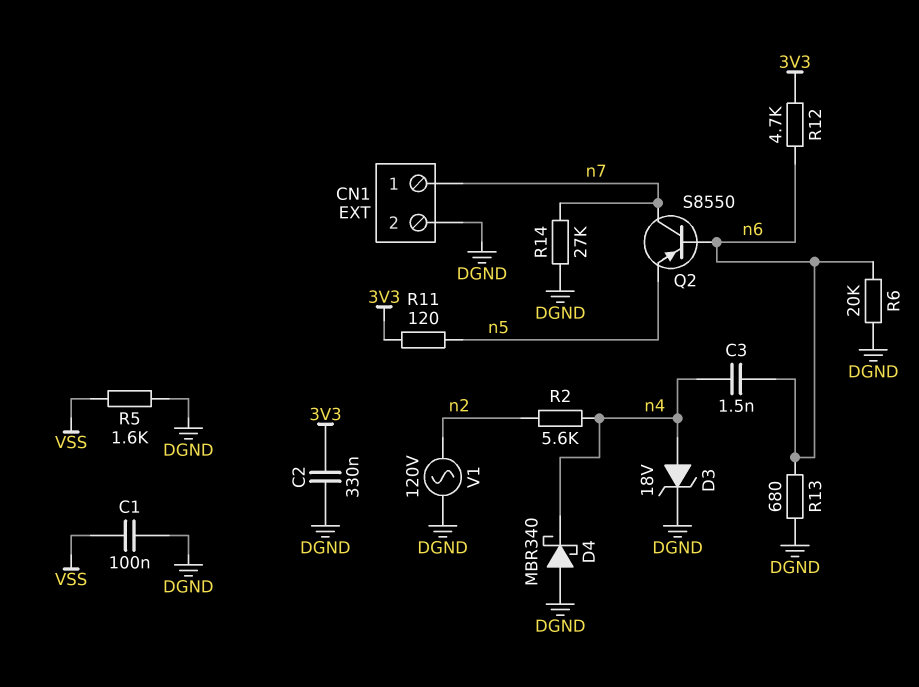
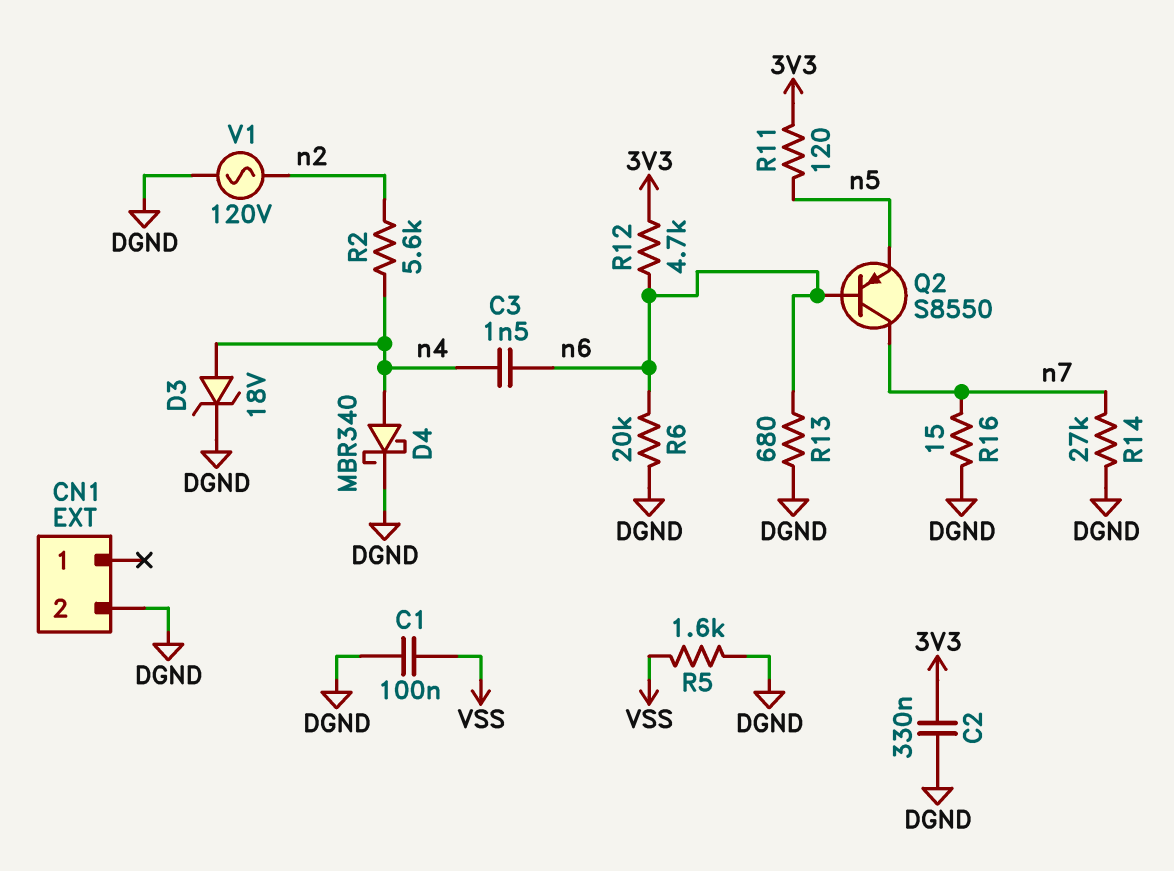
CN1 pin 1: n7 -> none
D4: schottky MBR340 (A DGND, K n4) -> schottky MBR340 (A n4, K DGND)
R16: none -> 15 (DGND, n7)

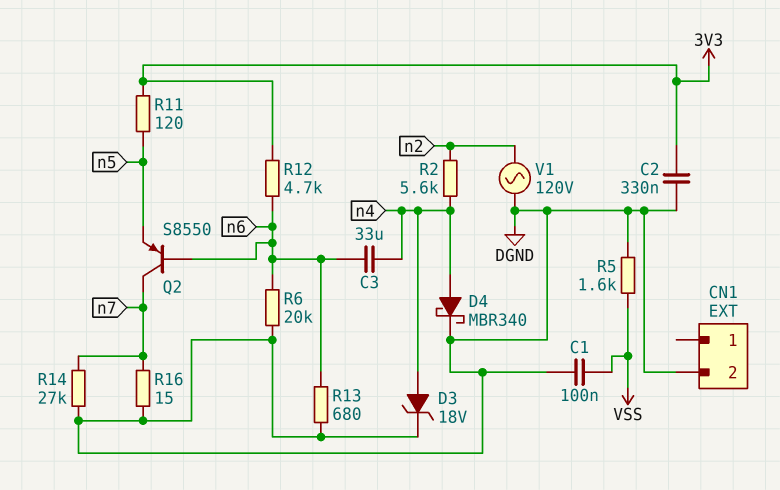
C3: 1.5nF (n4, n6) -> 33uF (n4, n6)

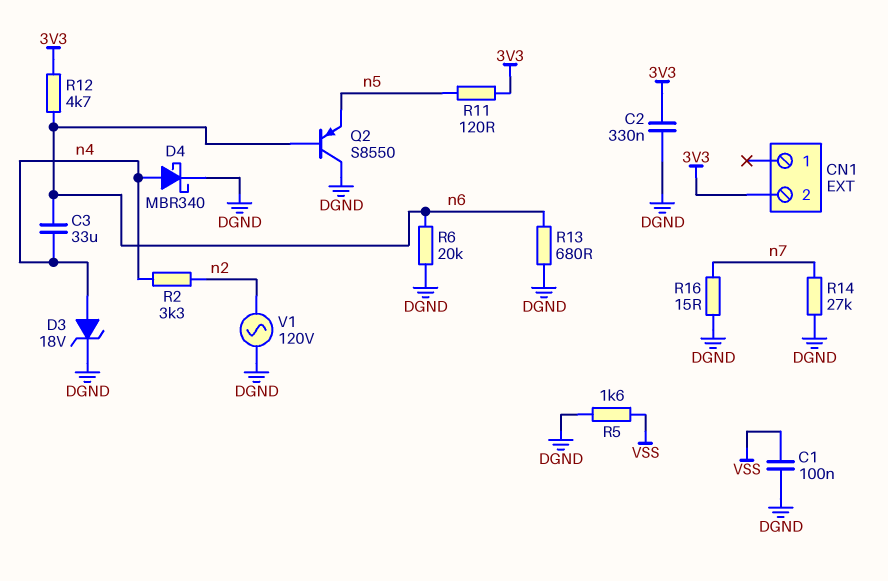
CN1 pin 2: DGND -> 3V3
Q2: PNP S8550 (B n6, C n7, E n5) -> PNP S8550 (B n6, C DGND, E n5)
R2: 5.6k (n2, n4) -> 3.3k (n2, n4)

